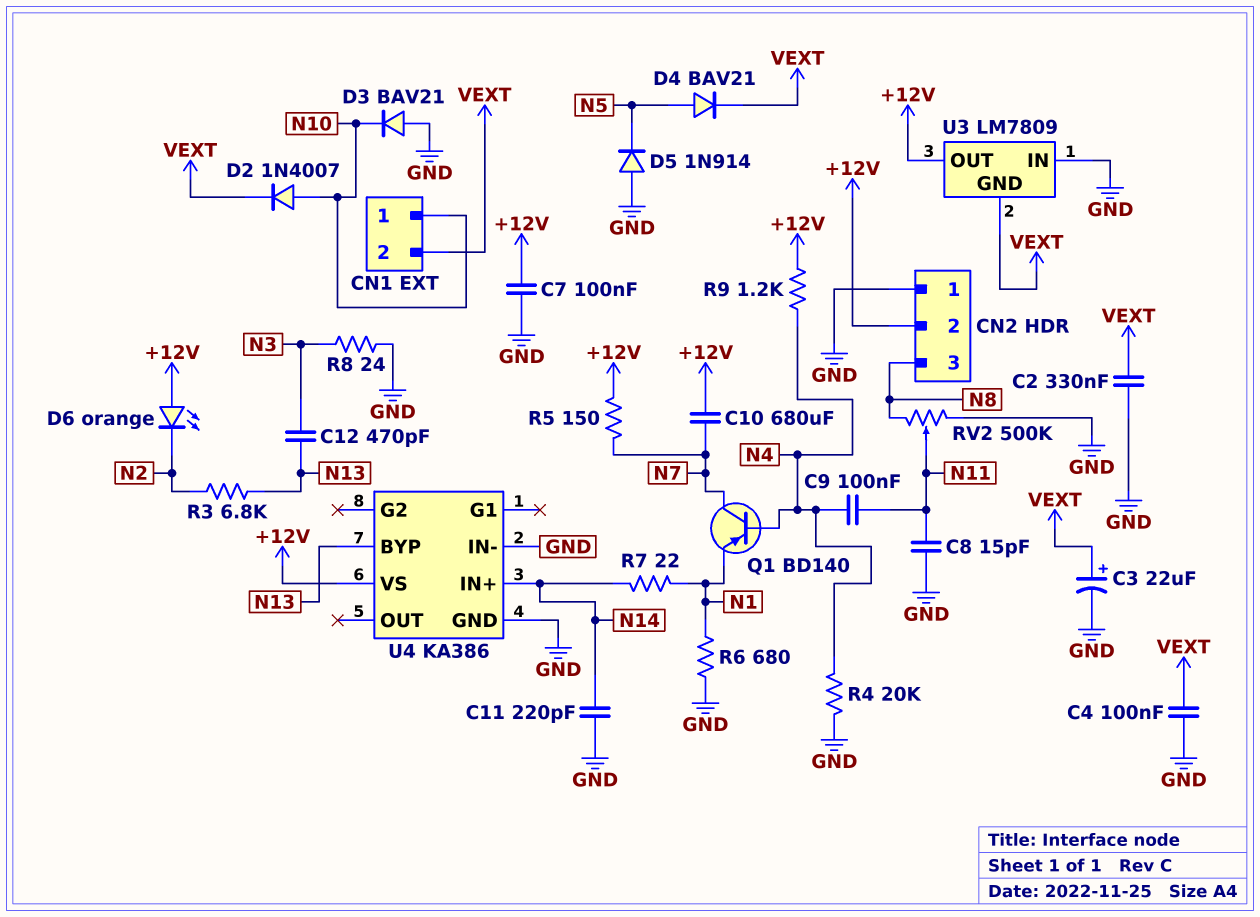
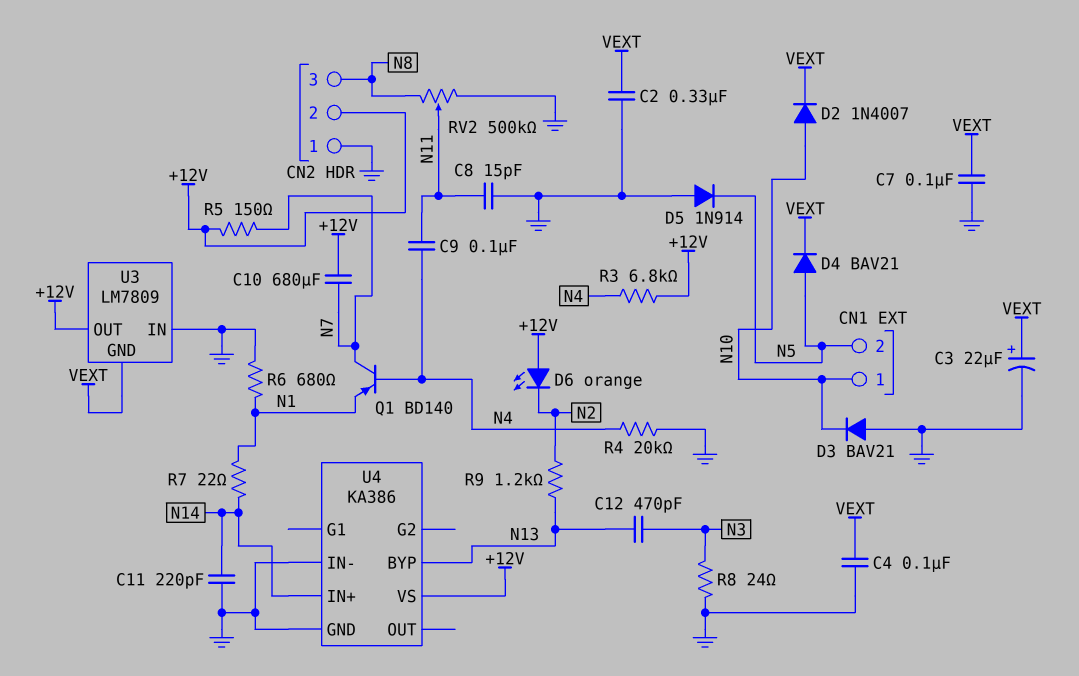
C7: 100nF (+12V, GND) -> 100nF (GND, VEXT)
CN1 pin 2: VEXT -> N5
R3: 6.8k (N2, N13) -> 6.8k (+12V, N4)
R9: 1.2k (+12V, N4) -> 1.2k (N2, N13)

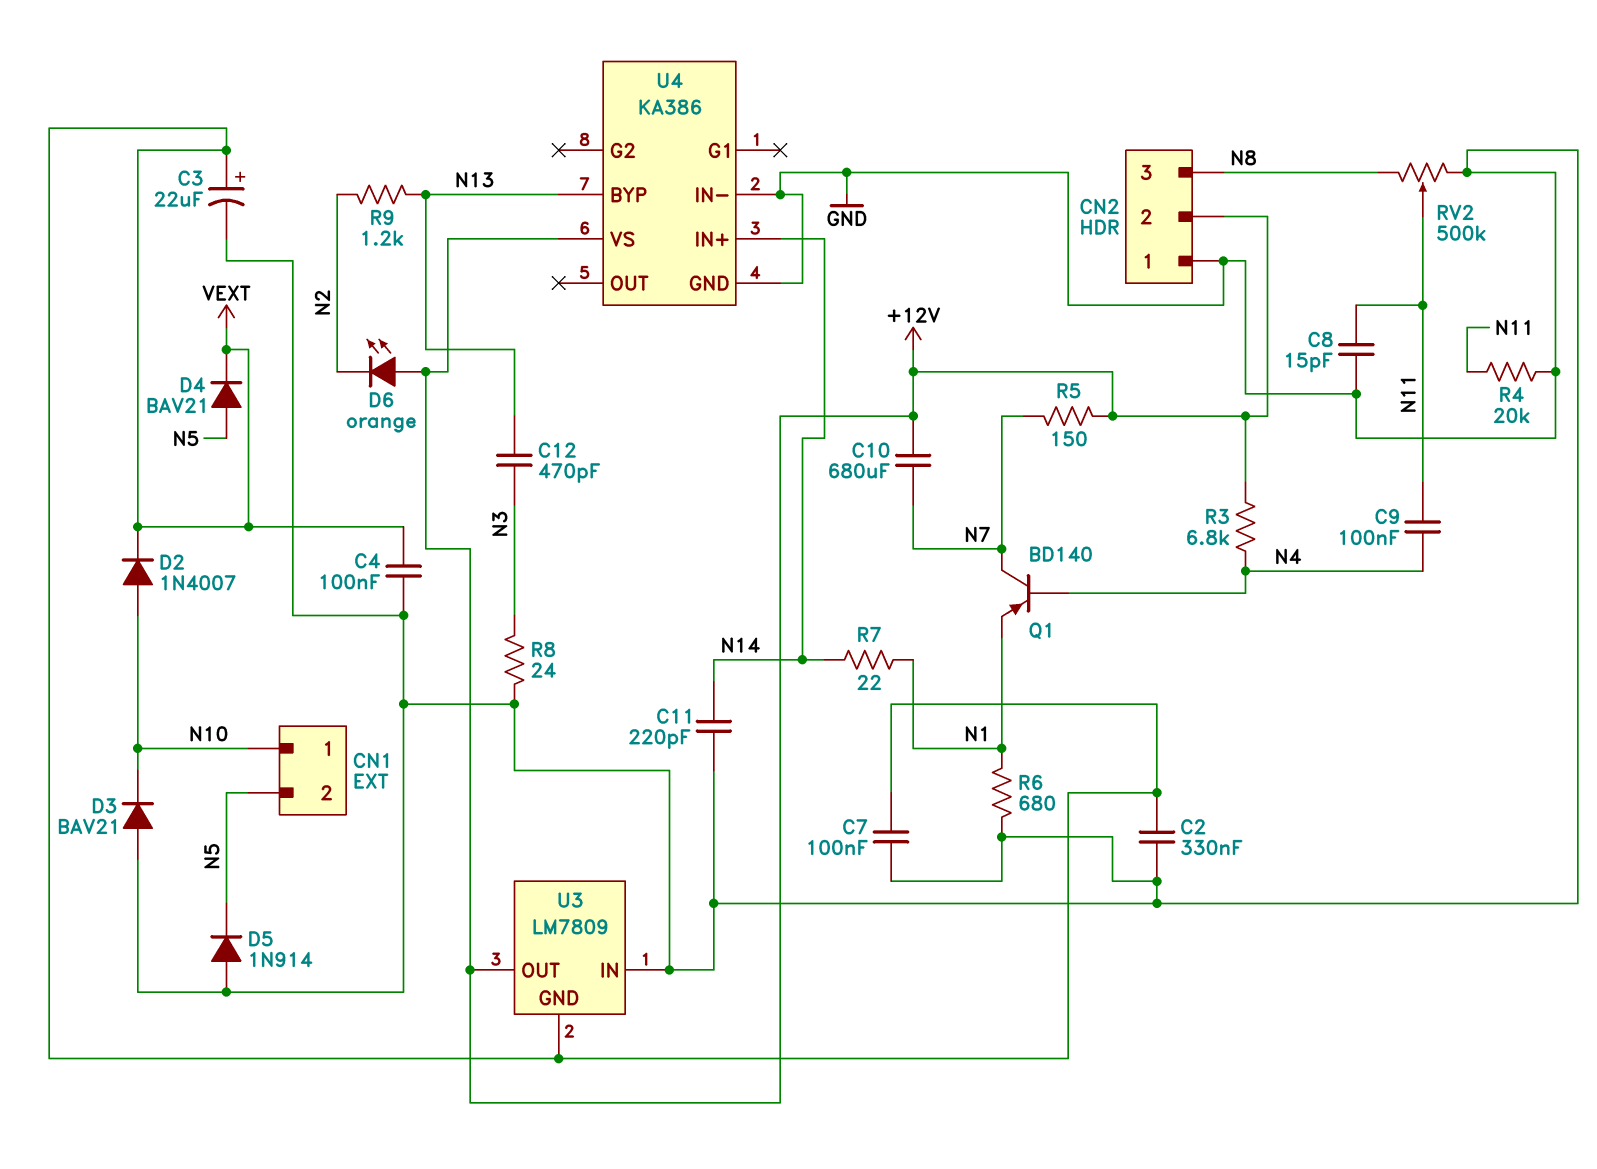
R4: 20k (GND, N4) -> 20k (GND, N11)

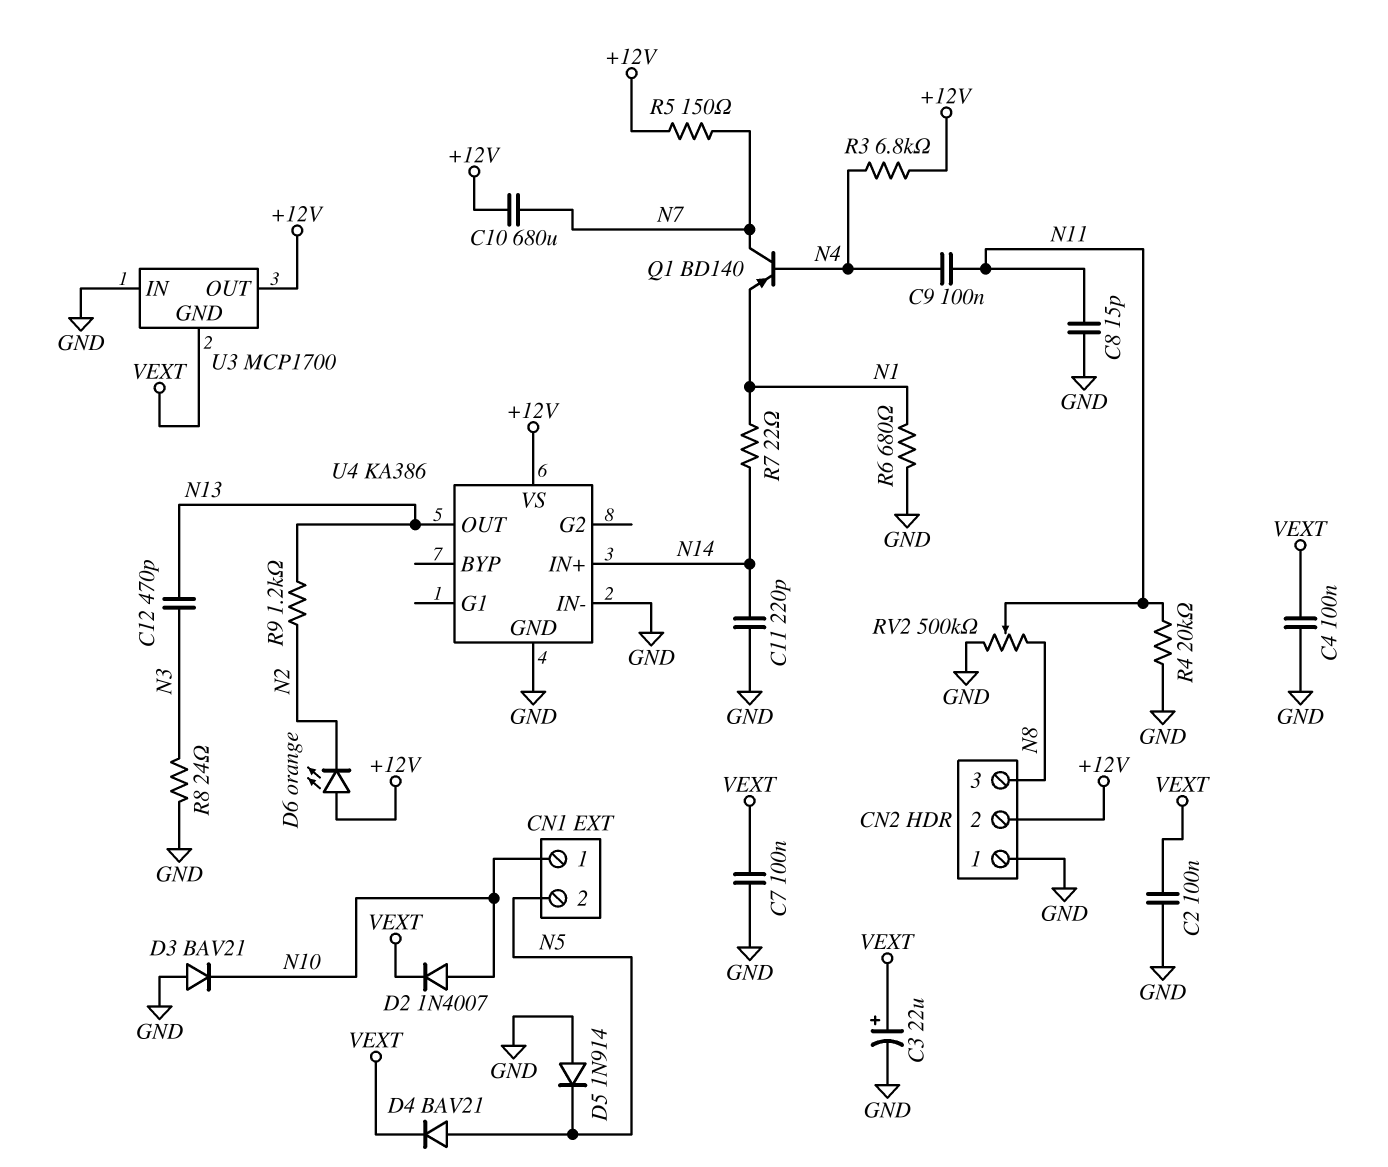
C2: 330nF (GND, VEXT) -> 100nF (GND, VEXT)
U3: LM7809 -> MCP1700
U4 pin BYP: N13 -> none
U4 pin OUT: none -> N13

